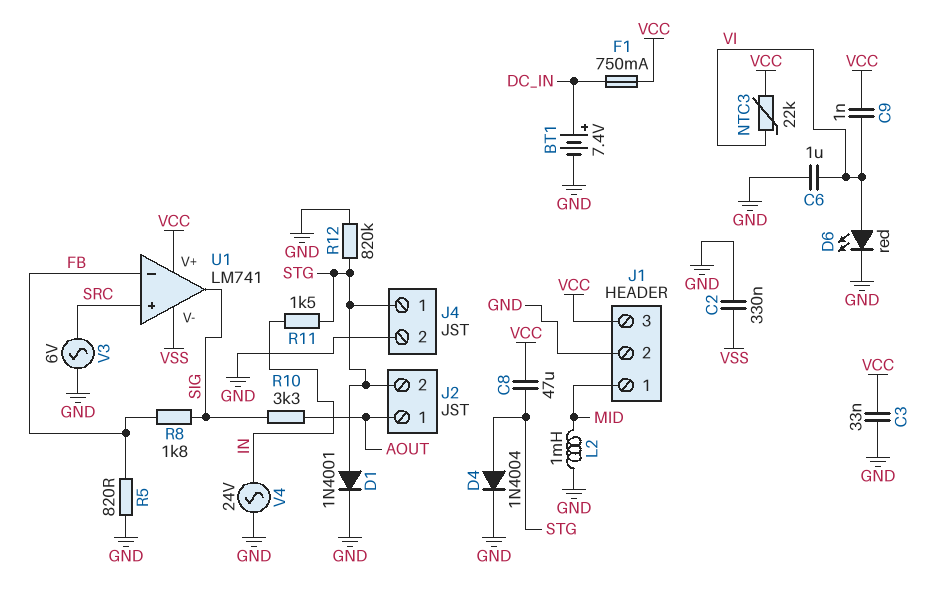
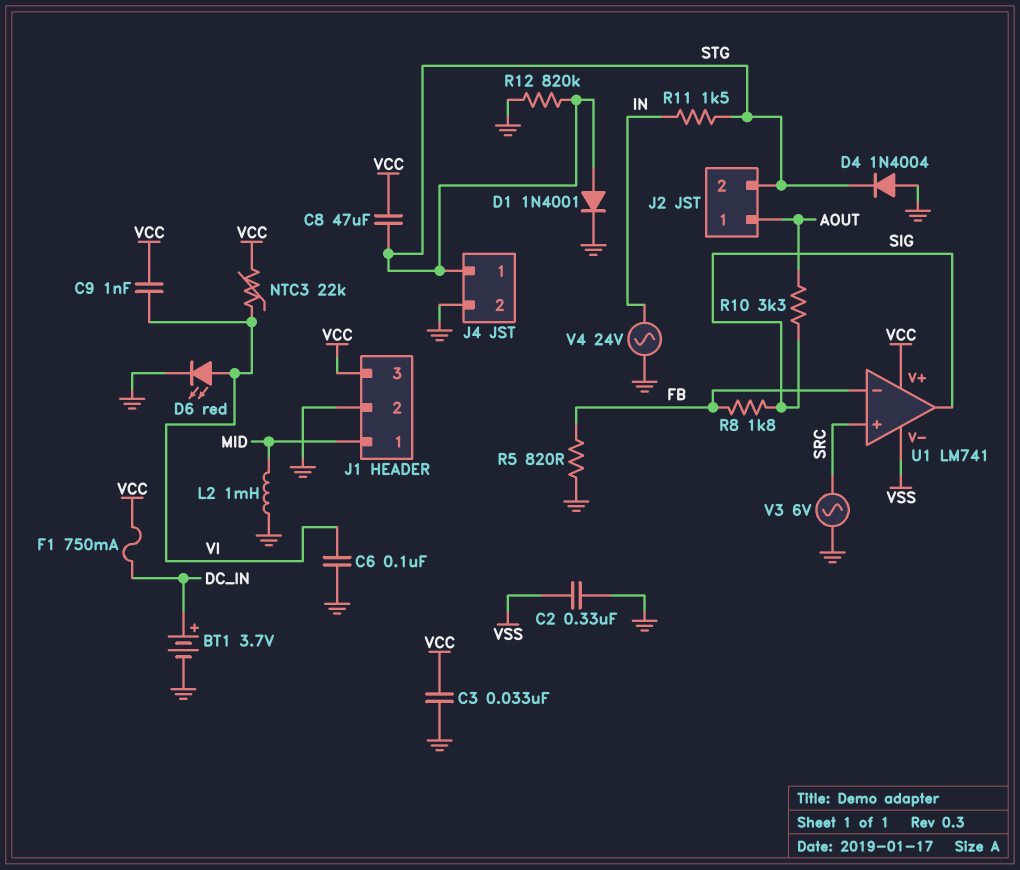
BT1: 7.4V (plus DC_IN, minus GND) -> 3.7V (plus DC_IN, minus GND)
C6: 1uF (GND, VI) -> 100nF (GND, VI)
D4: diode 1N4004 (A STG, K GND) -> diode 1N4004 (A GND, K STG)

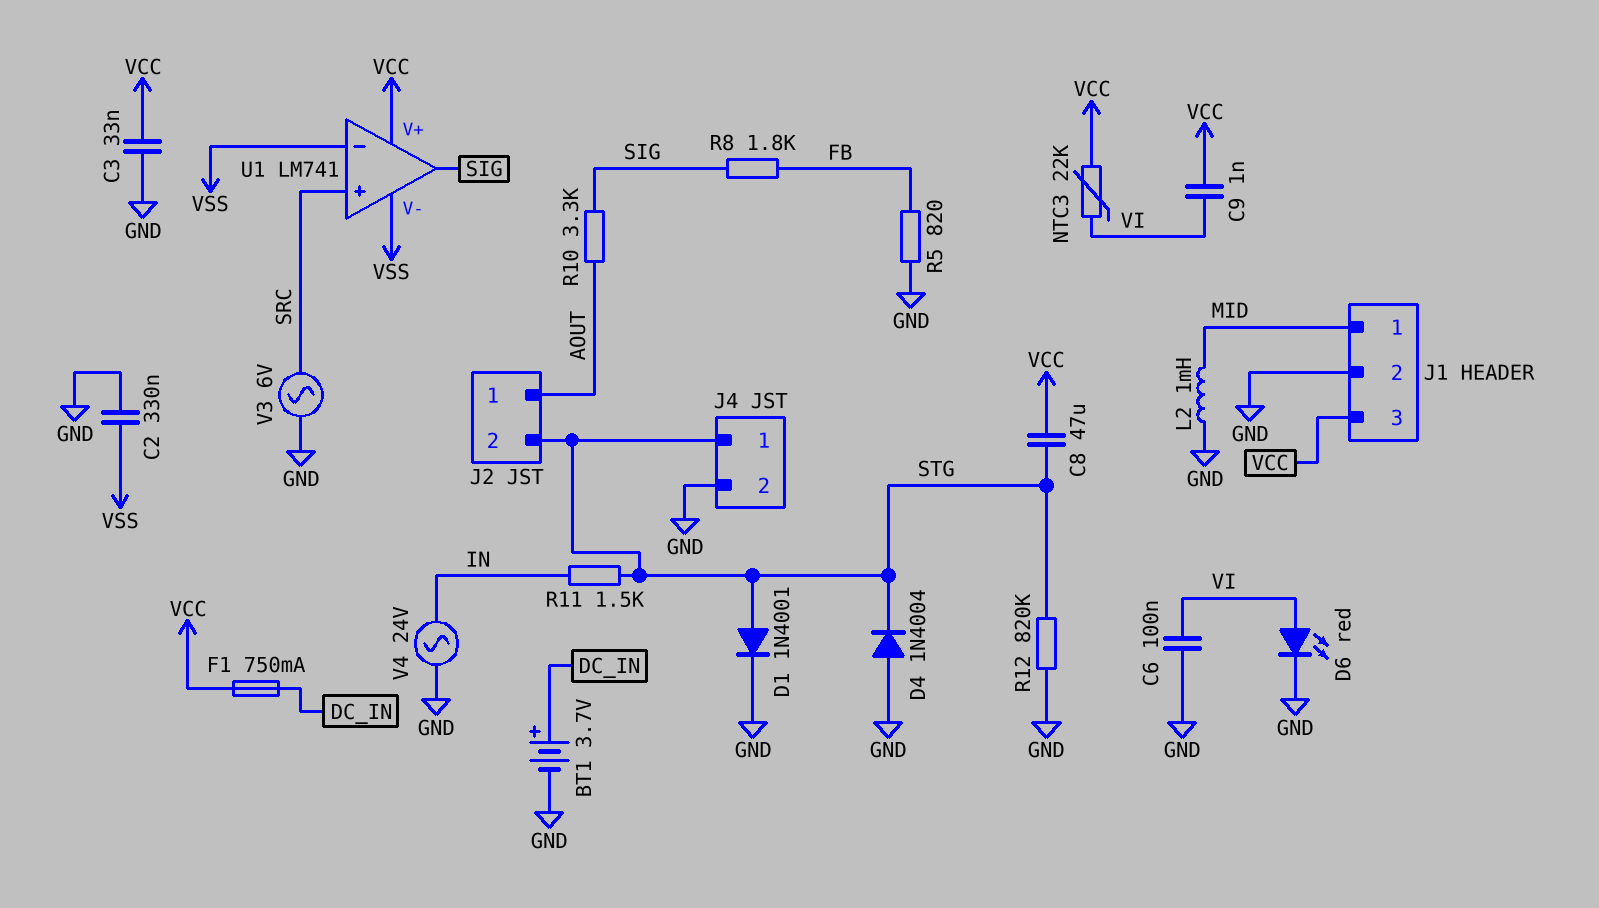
U1 pin in-: FB -> VSS

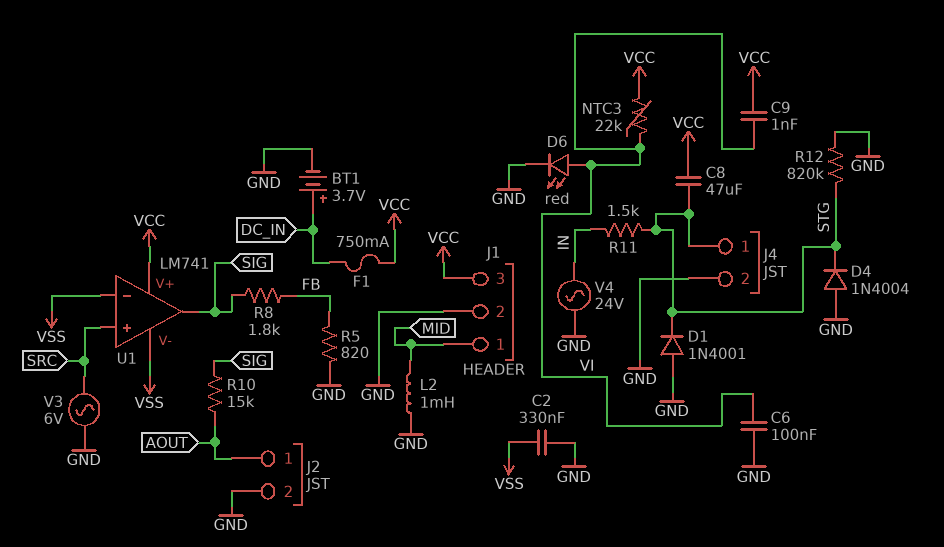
C3: 33nF (GND, VCC) -> none
D1: diode 1N4001 (A STG, K GND) -> diode 1N4001 (A GND, K STG)
J2 pin 2: STG -> GND
R10: 3.3k (AOUT, SIG) -> 15k (AOUT, SIG)

